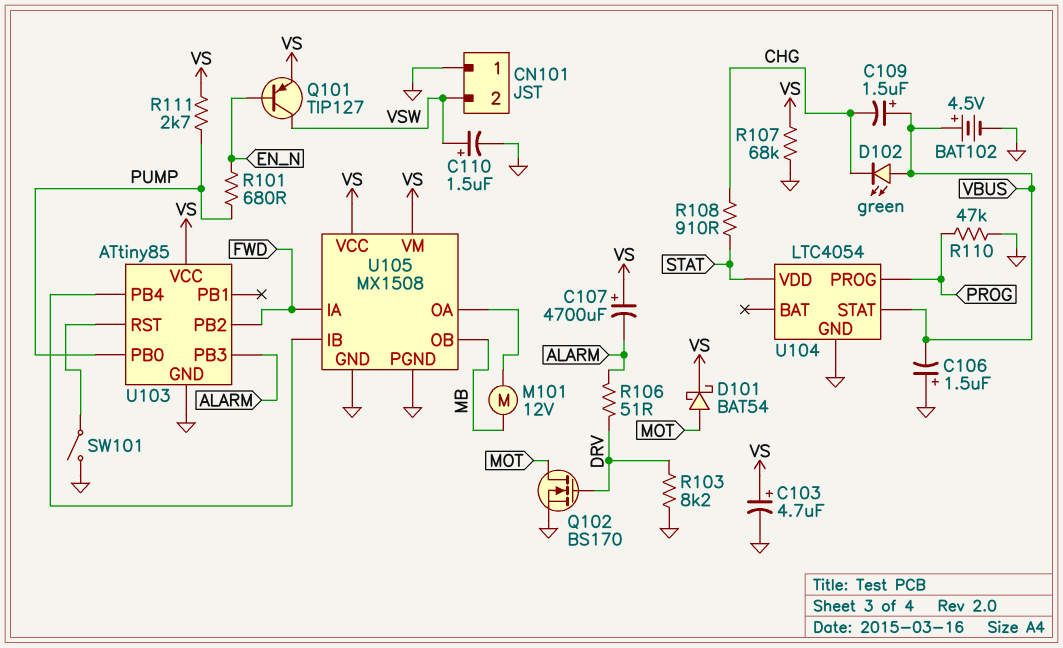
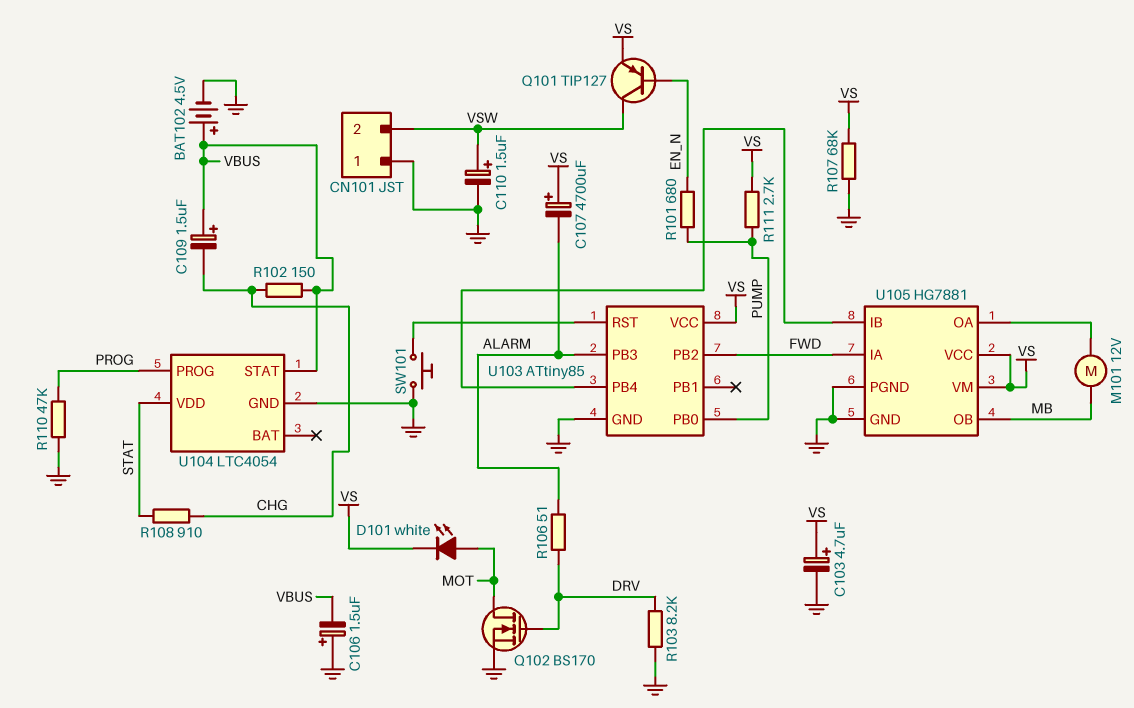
D101: schottky BAT54 (A MOT, K VS) -> LED white (A MOT, K VS)
D102: LED green (A VBUS, K CHG) -> none
R102: none -> 150 (CHG, VBUS)
SW101: switch (GND, U103/RST) -> button (GND, U103/RST)
U105: MX1508 -> HG7881

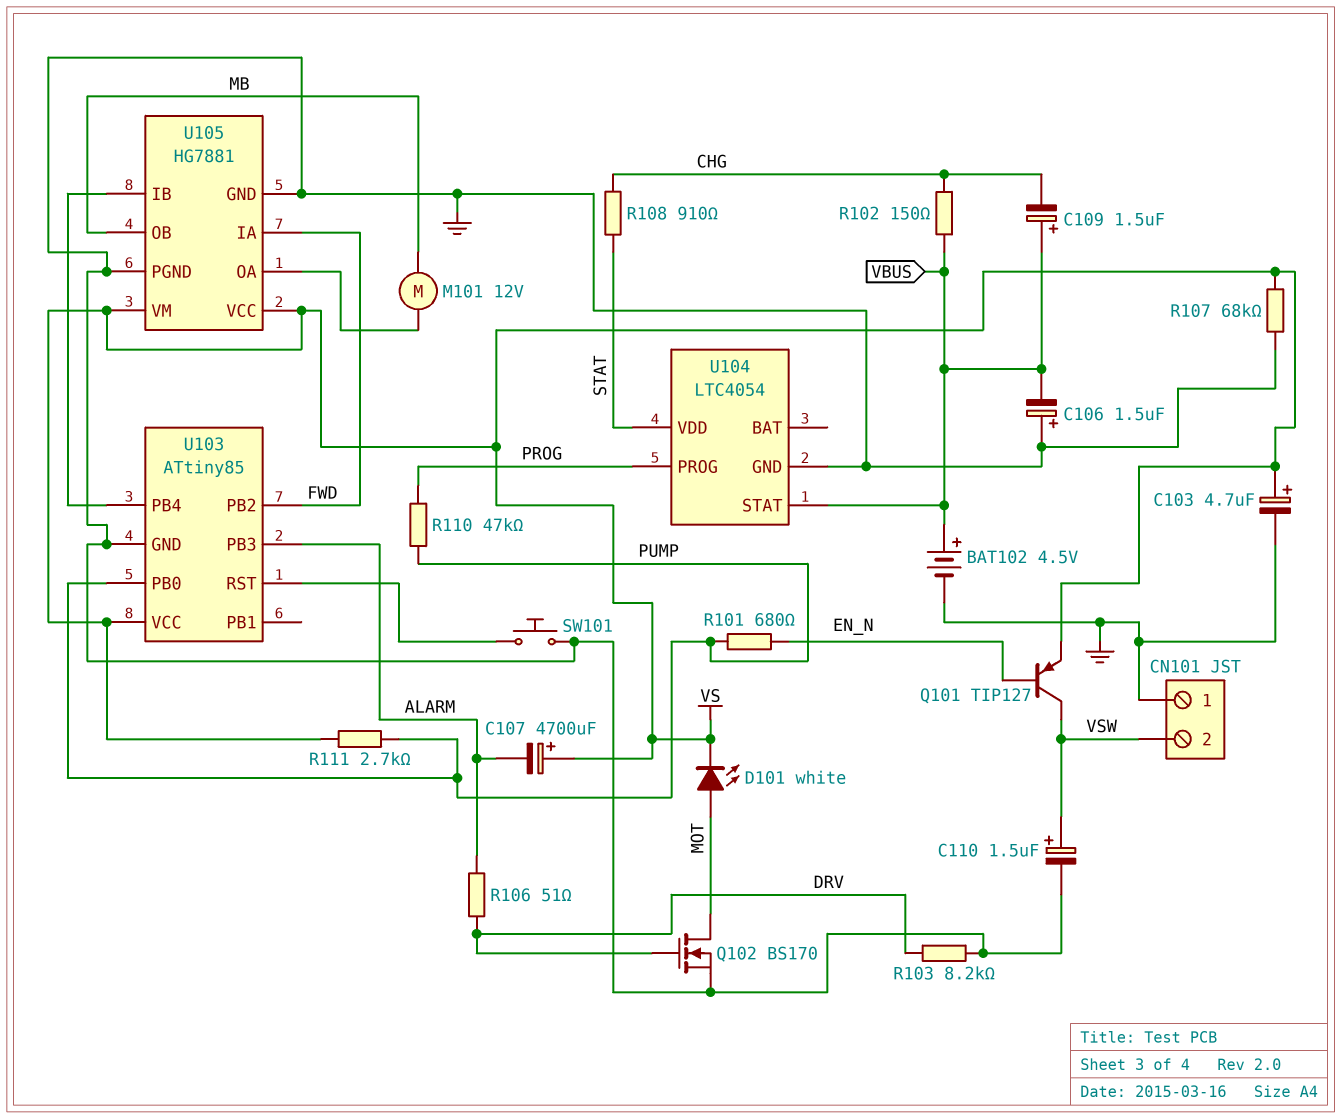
R110: 47k (GND, PROG) -> 47k (PROG, PUMP)

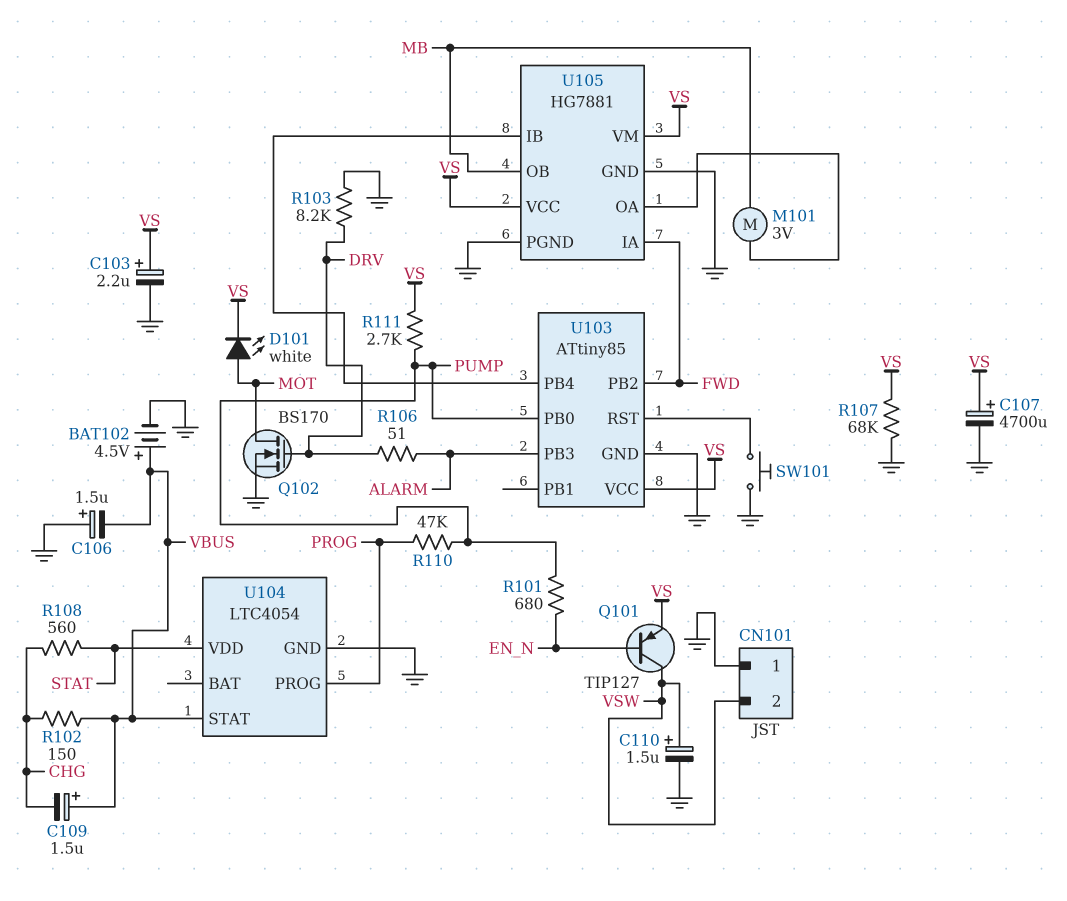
C103: 4.7uF (plus VS, minus GND) -> 2.2uF (plus VS, minus GND)
C107: 4700uF (plus VS, minus ALARM) -> 4700uF (plus VS, minus GND)
M101: motor 12V (MB, U105/OA) -> motor 3V (MB, U105/OA)
R108: 910 (CHG, STAT) -> 560 (CHG, STAT)

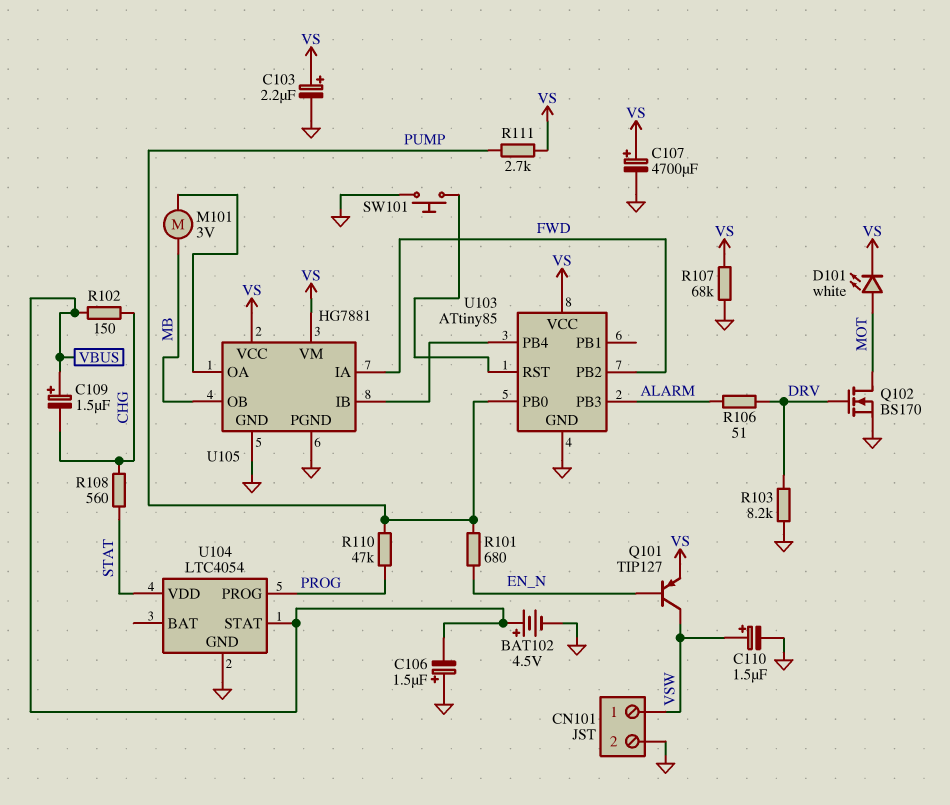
CN101 pin 1: GND -> VSW
CN101 pin 2: VSW -> GND

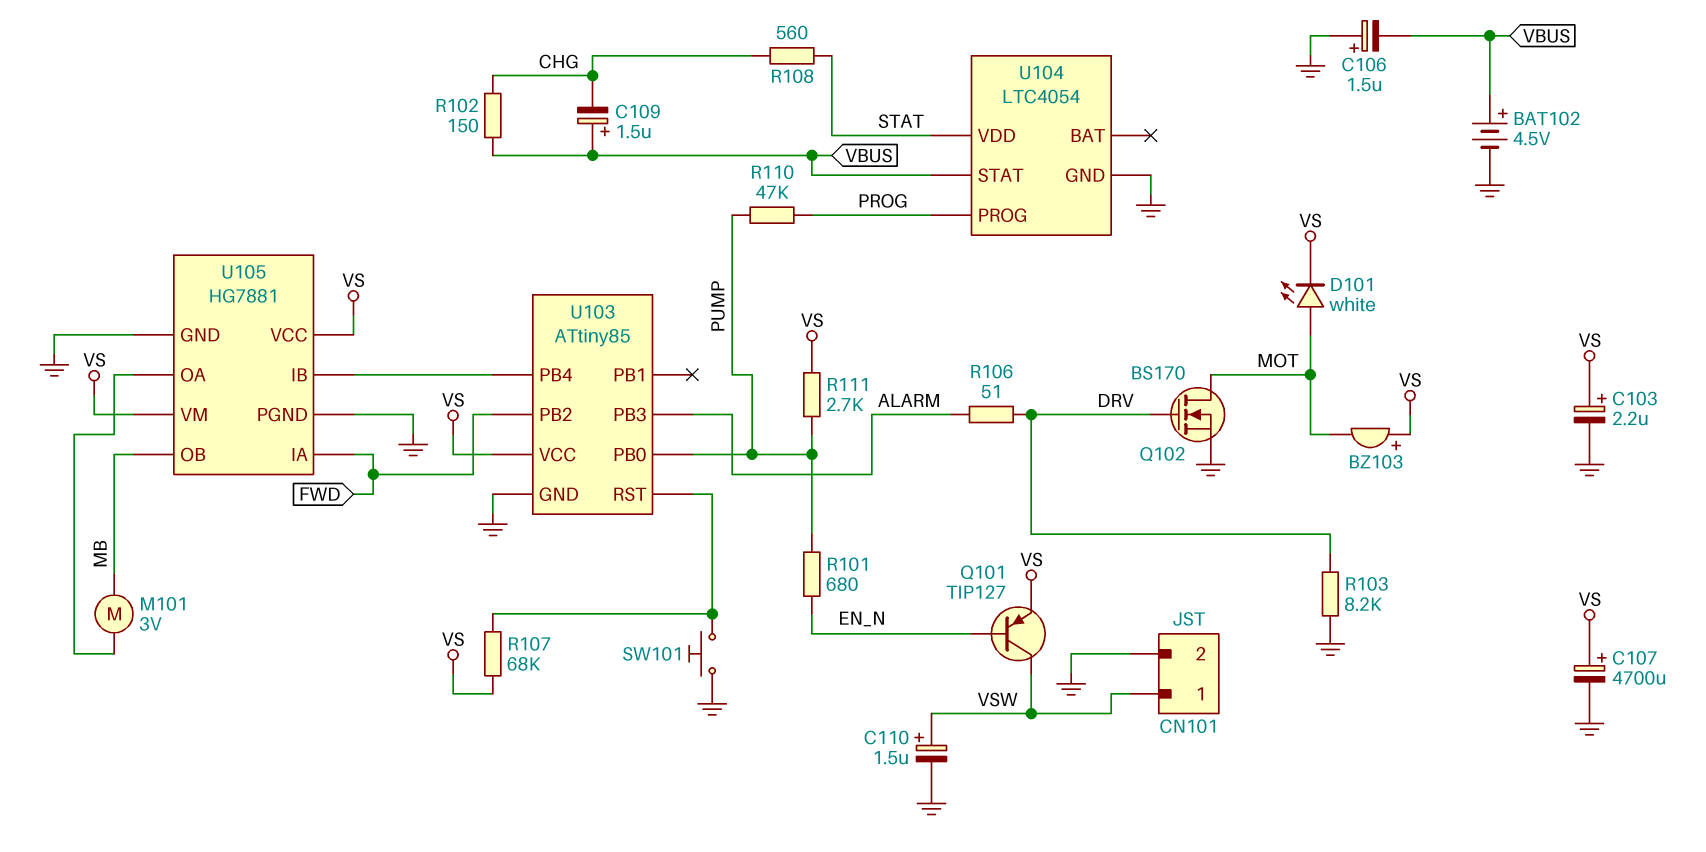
BZ103: none -> buzzer (plus VS, minus MOT)
R107: 68k (GND, VS) -> 68k (U103/RST, VS)

